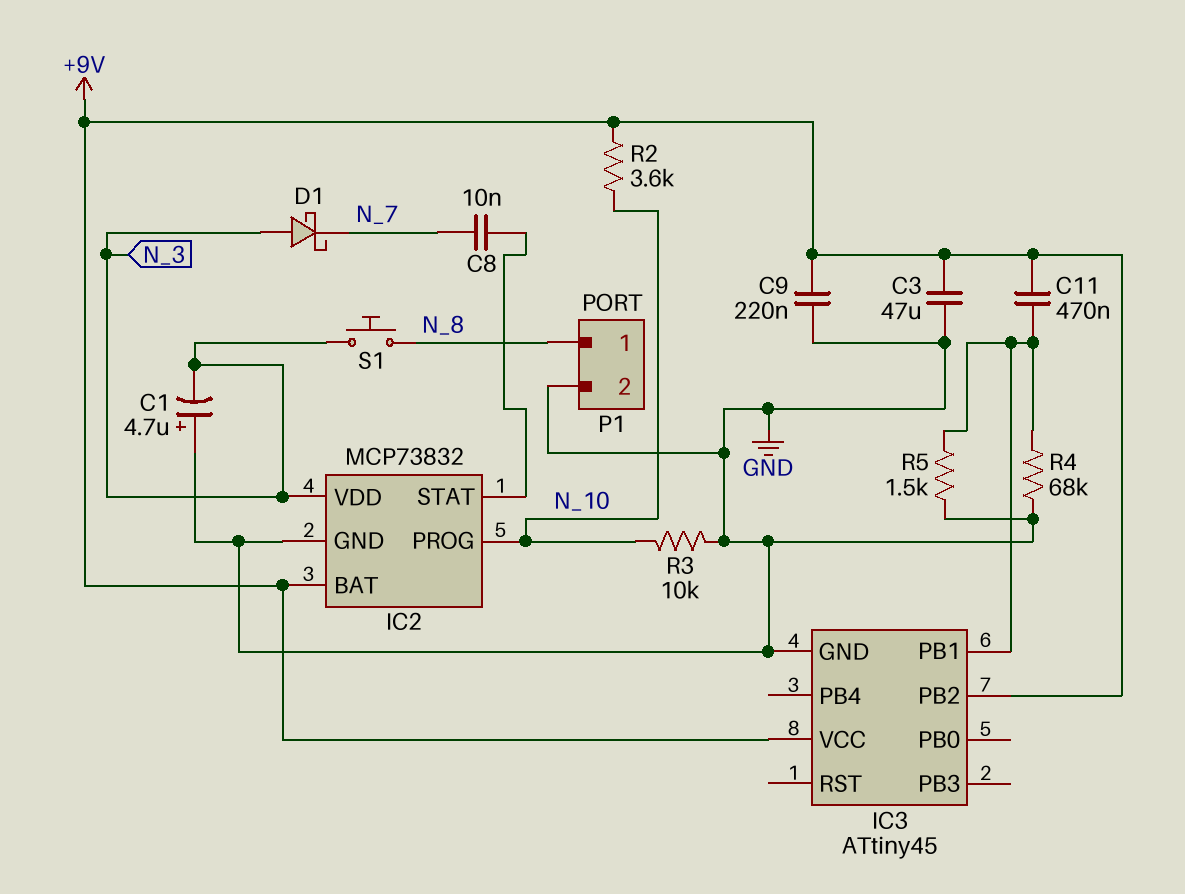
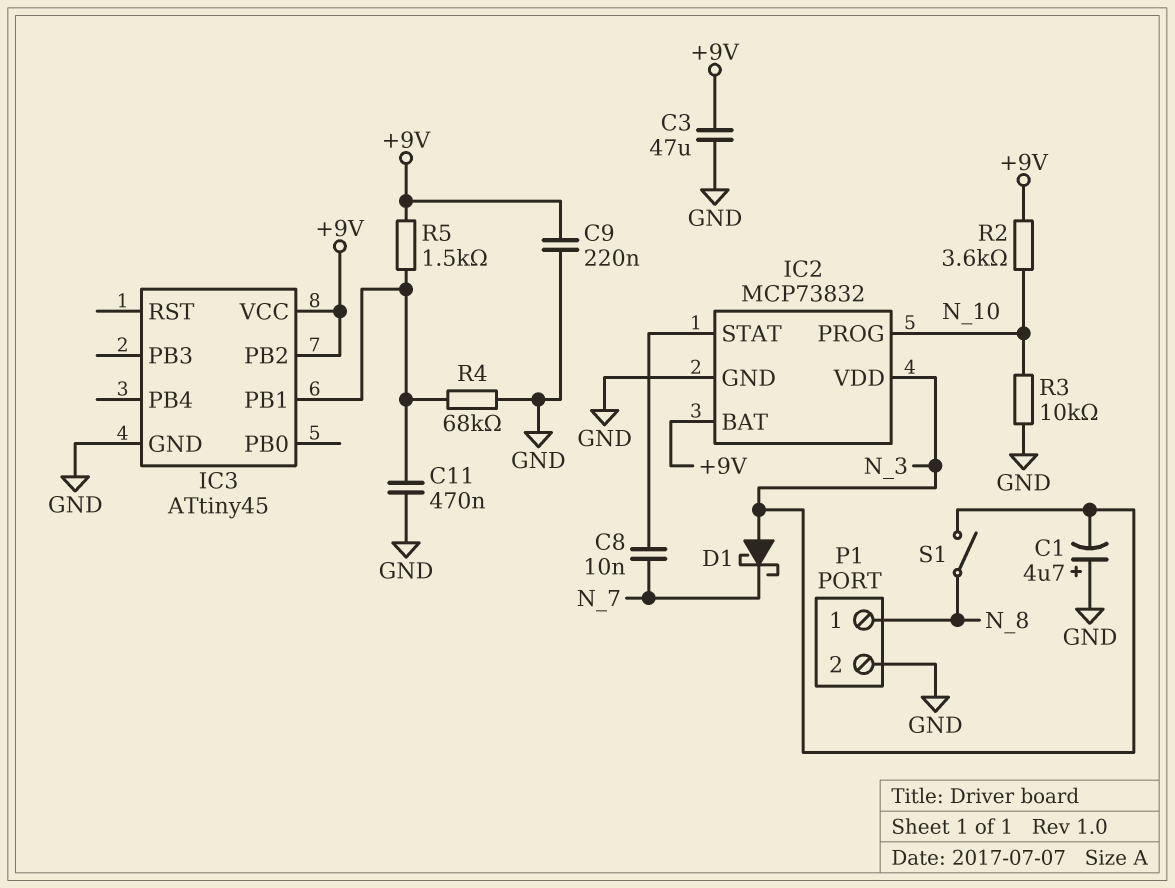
C11: 470nF (+9V, IC3/PB1) -> 470nF (GND, IC3/PB1)
R5: 1.5k (GND, IC3/PB1) -> 1.5k (+9V, IC3/PB1)
S1: button (N_3, N_8) -> switch (N_3, N_8)

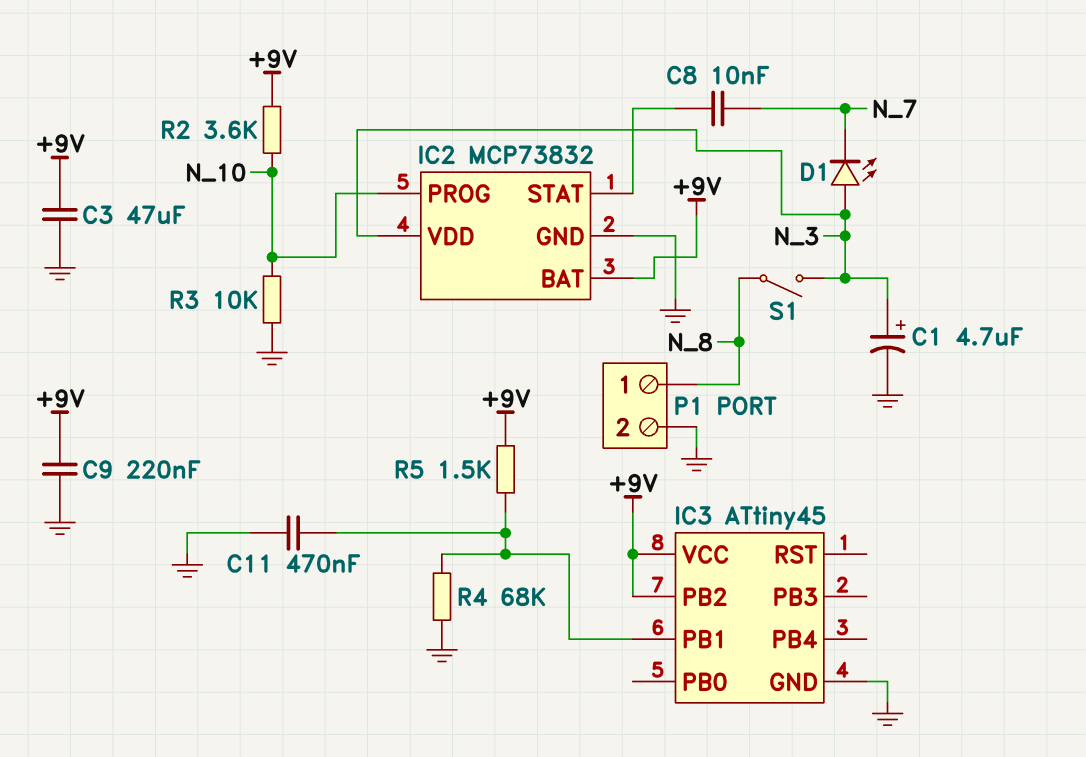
C1: 4.7uF (plus GND, minus N_3) -> 4.7uF (plus N_3, minus GND)
D1: schottky (A N_3, K N_7) -> LED (A N_3, K N_7)

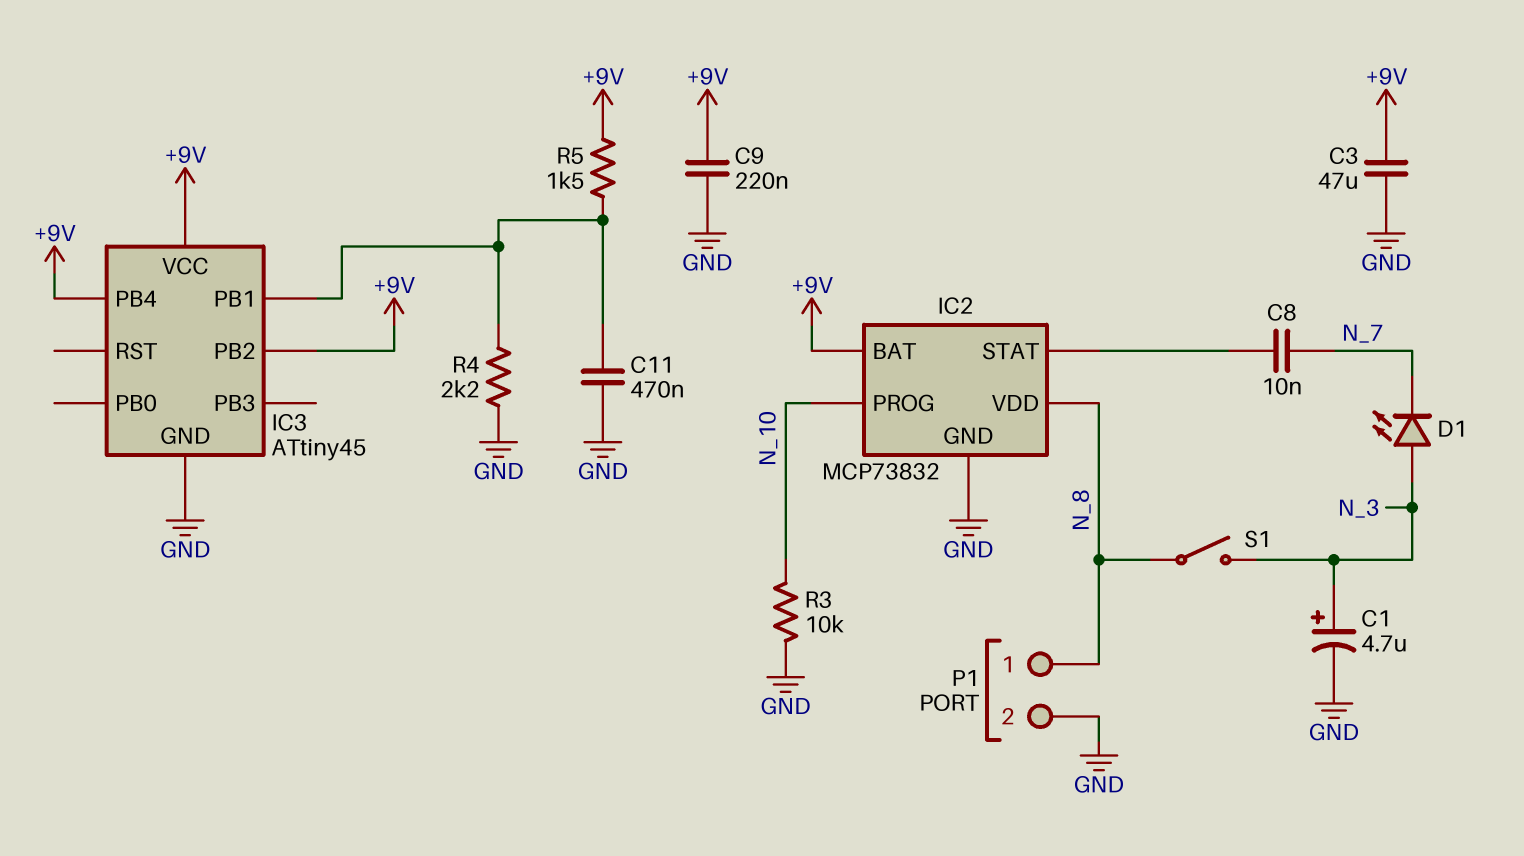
IC2 pin VDD: N_3 -> N_8
IC3 pin PB4: none -> +9V
R2: 3.6k (+9V, N_10) -> none
R4: 68k (GND, IC3/PB1) -> 2.2k (GND, IC3/PB1)

